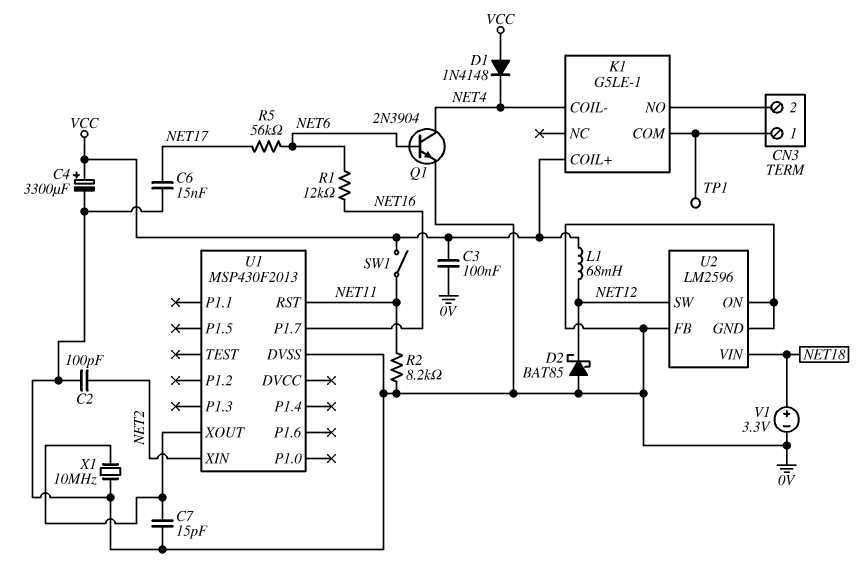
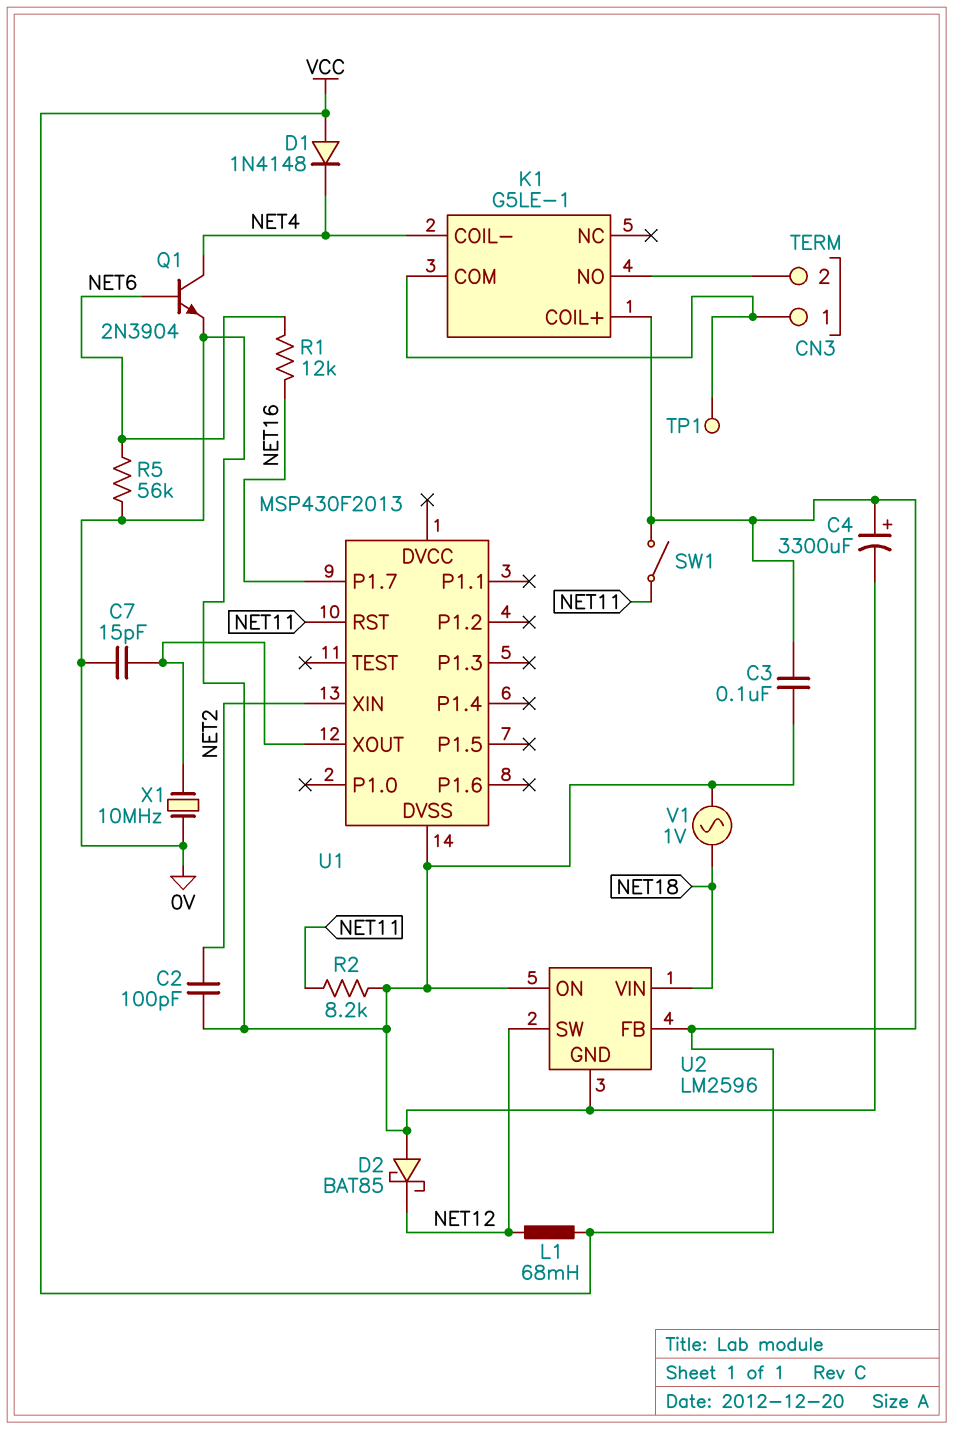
C6: 15nF (0V, NET17) -> none
R5: 56k (NET6, NET17) -> 56k (0V, NET6)
U2 pin FB: 0V -> VCC
V1: 3.3V (plus NET18, minus 0V) -> AC 1V (0V, NET18)

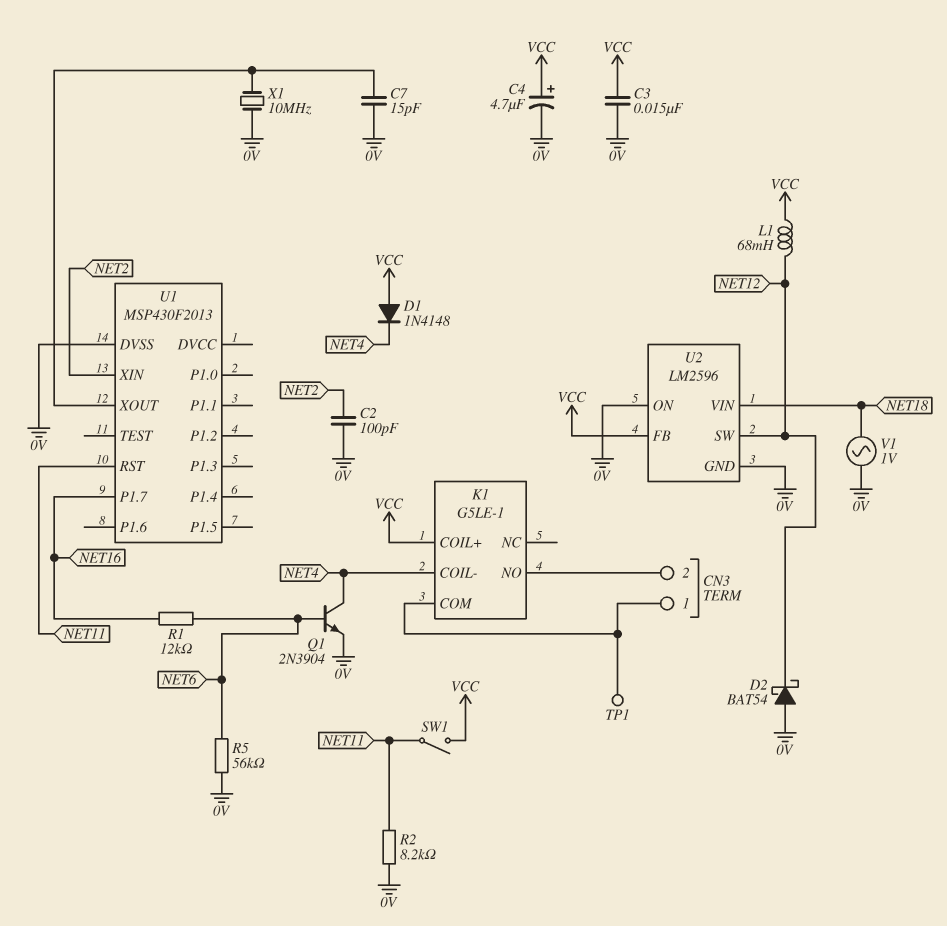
C3: 100nF (0V, VCC) -> 15nF (0V, VCC)
C4: 3300uF (plus VCC, minus 0V) -> 4.7uF (plus VCC, minus 0V)
D2: schottky BAT85 (A 0V, K NET12) -> schottky BAT54 (A 0V, K NET12)

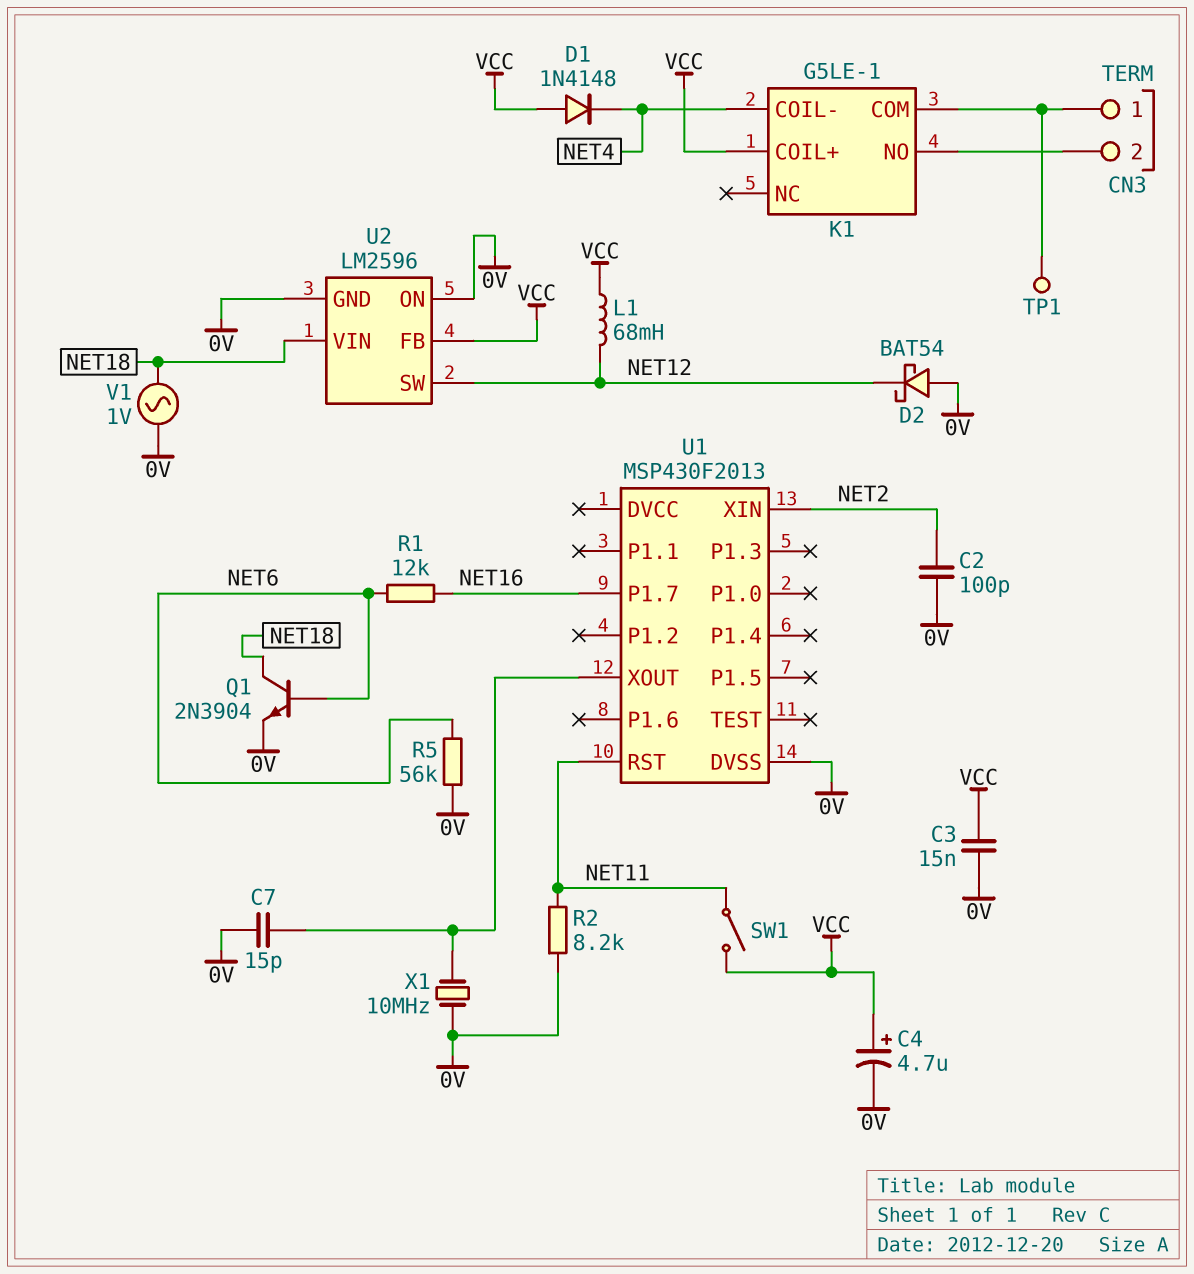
Q1: NPN 2N3904 (B NET6, C NET4, E 0V) -> NPN 2N3904 (B NET6, C NET18, E 0V)

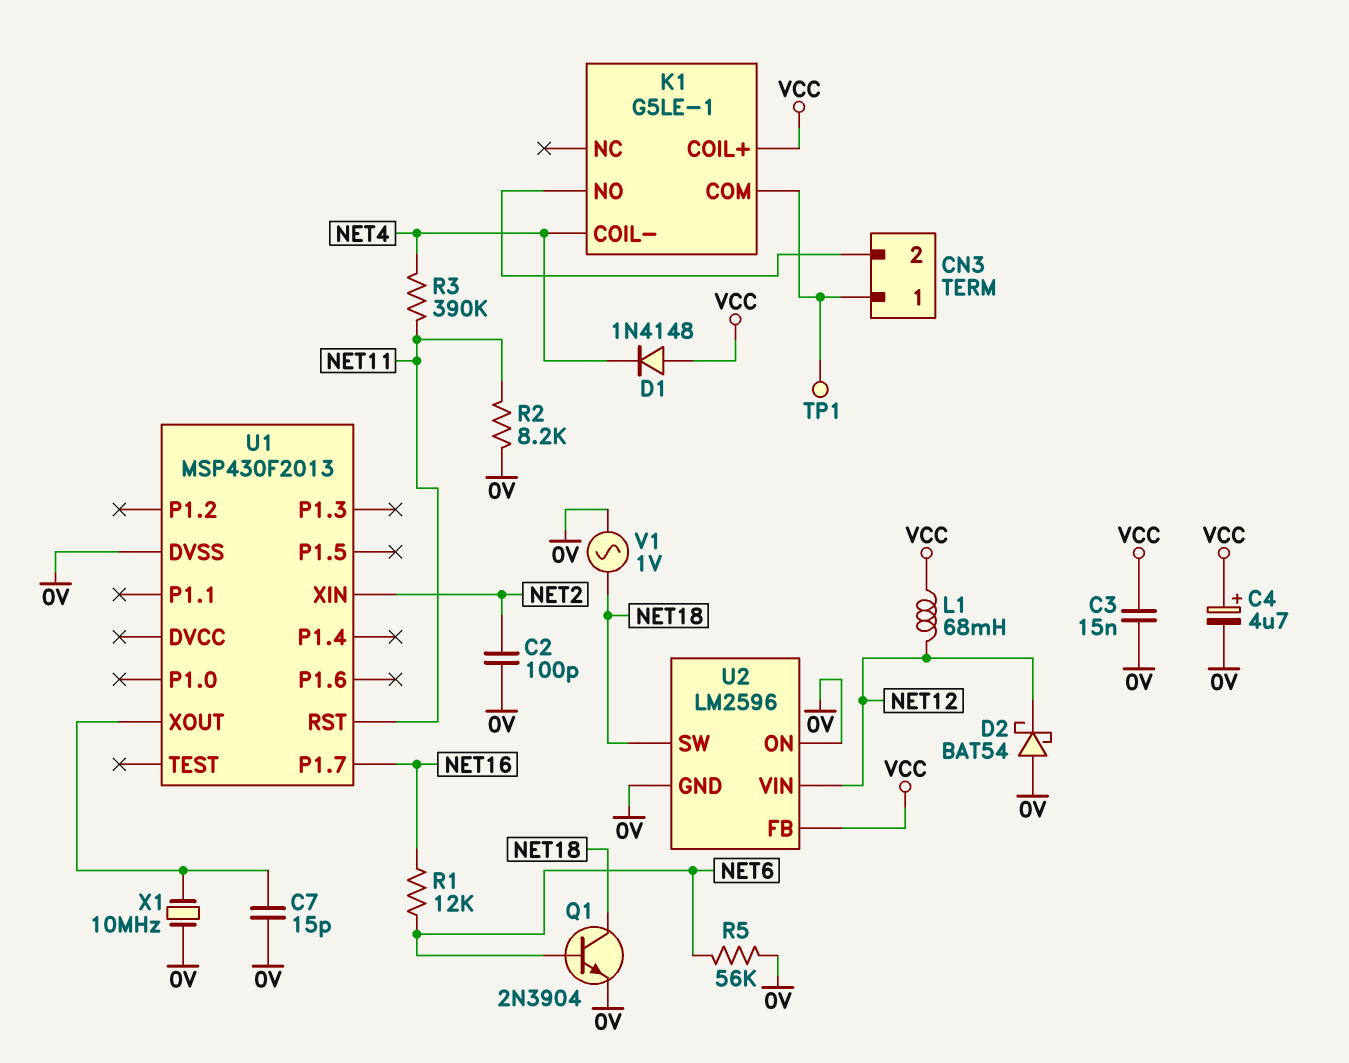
R3: none -> 390k (NET4, NET11)
SW1: switch (NET11, VCC) -> none
U2 pin SW: NET12 -> NET18
U2 pin VIN: NET18 -> NET12

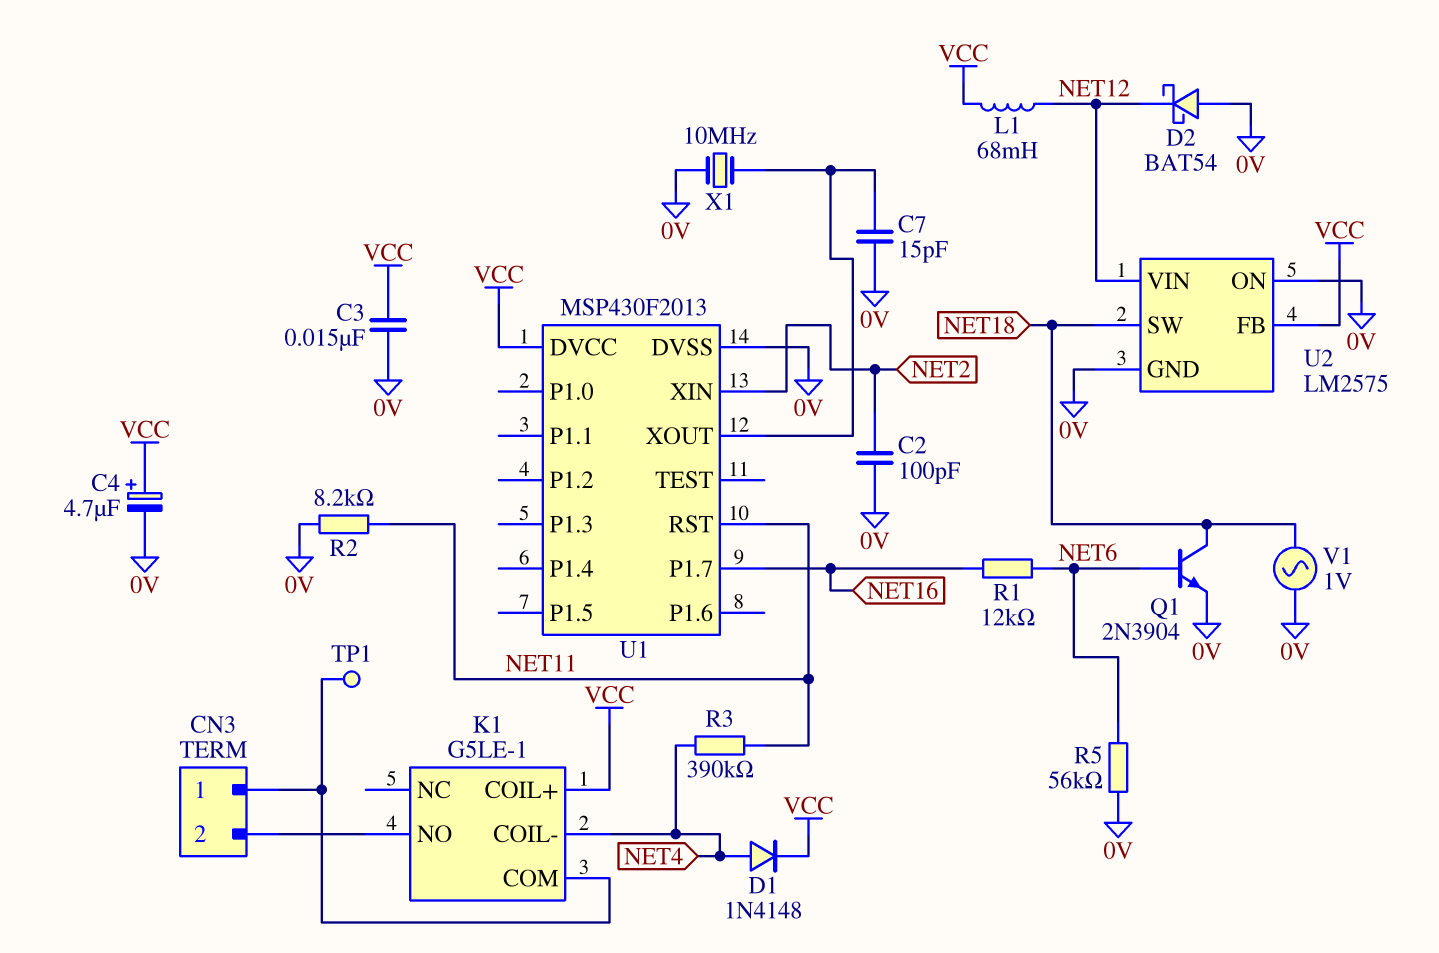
D1: diode 1N4148 (A VCC, K NET4) -> diode 1N4148 (A NET4, K VCC)
U1 pin DVCC: none -> VCC
U2: LM2596 -> LM2575

